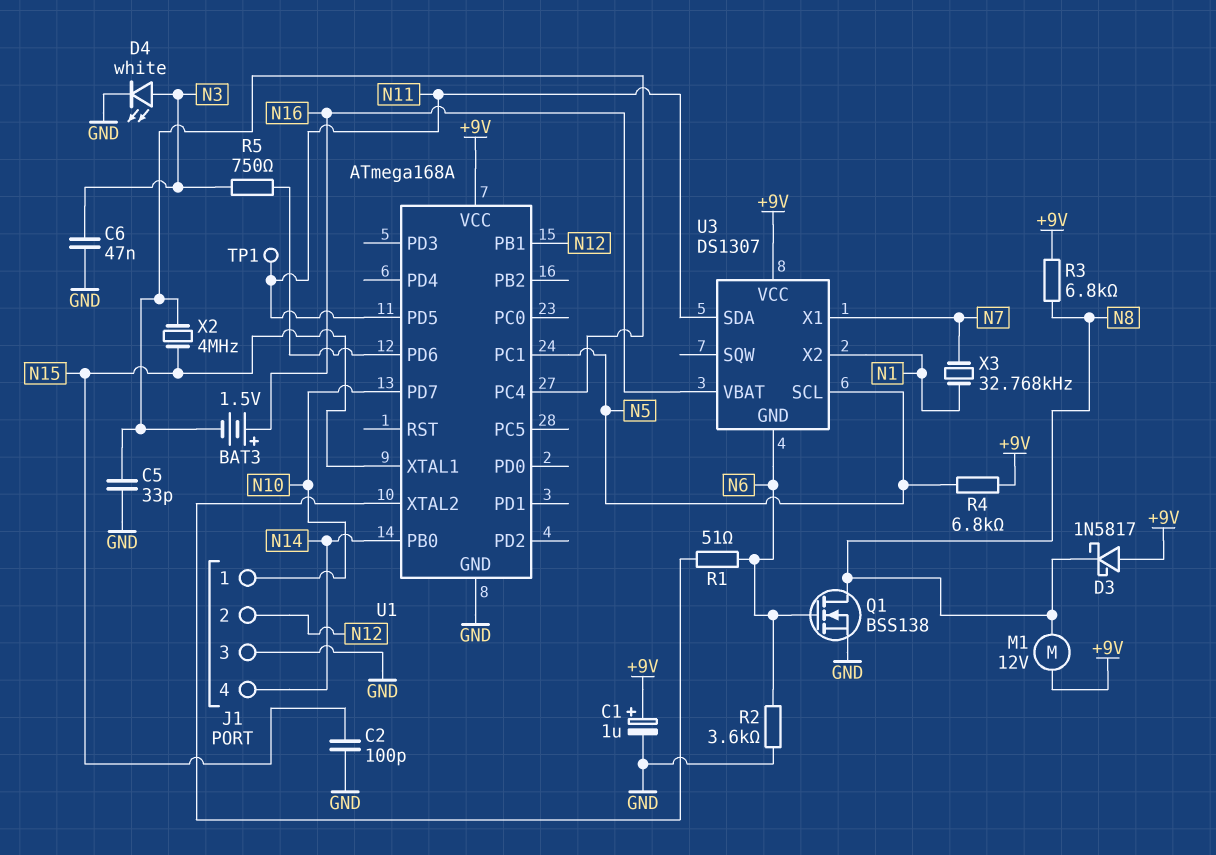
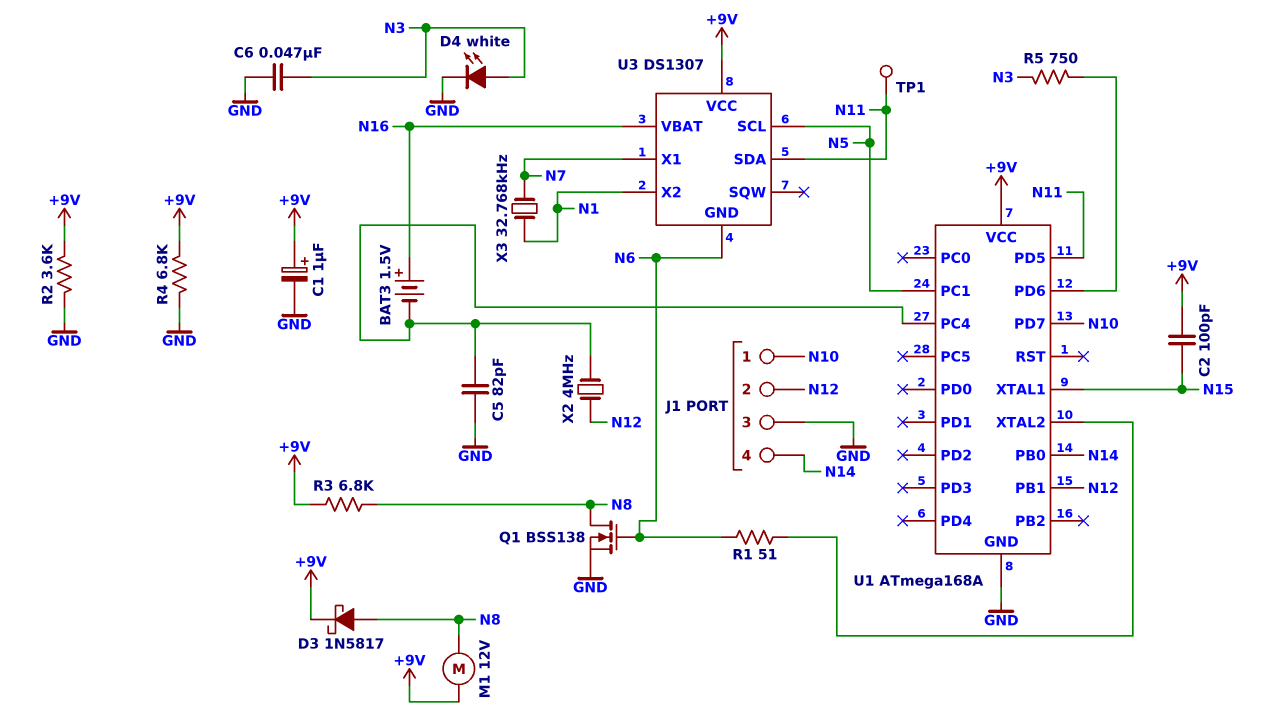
C2: 100pF (GND, N15) -> 100pF (+9V, N15)
C5: 33pF (GND, U1/PC4) -> 82pF (GND, U1/PC4)
D3: schottky 1N5817 (A +9V, K N8) -> schottky 1N5817 (A N8, K +9V)
R2: 3.6k (GND, N6) -> 3.6k (+9V, GND)
R4: 6.8k (+9V, N5) -> 6.8k (+9V, GND)
X2: 4MHz (N15, U1/PC4) -> 4MHz (N12, U1/PC4)

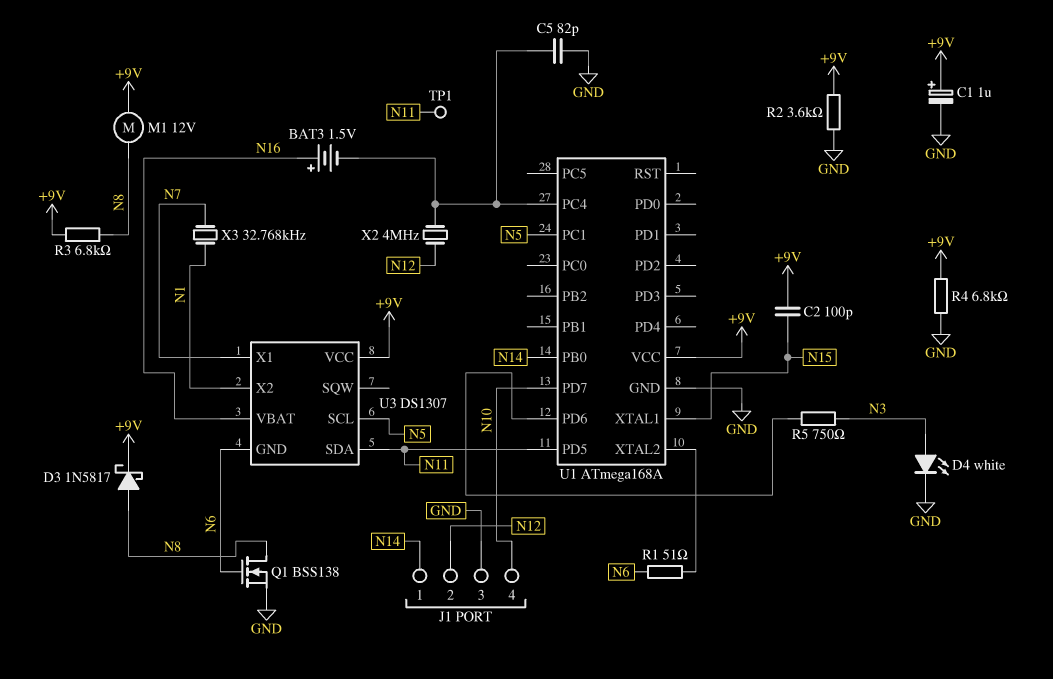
C6: 47nF (GND, N3) -> none
J1 pin 1: N10 -> N14
J1 pin 4: N14 -> N10
U1 pin PB1: N12 -> none

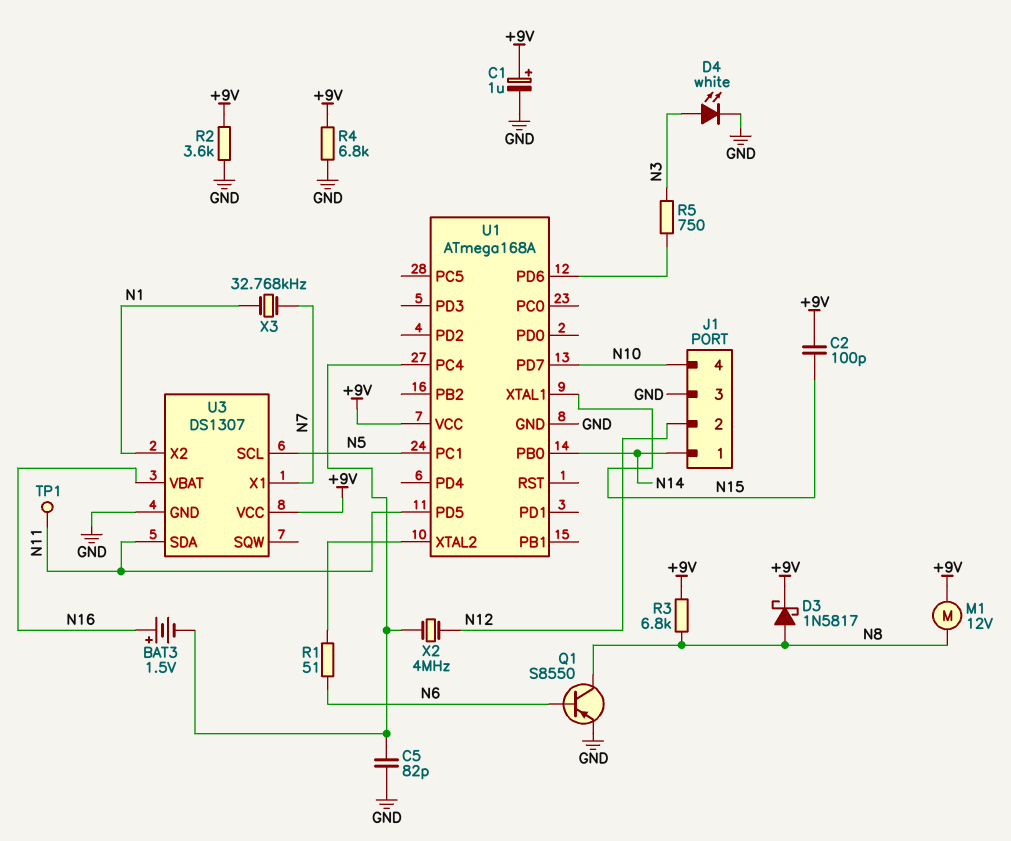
Q1: NMOS BSS138 (G N6, D N8, S GND) -> PNP S8550 (B N6, C N8, E GND)
U3 pin GND: N6 -> GND

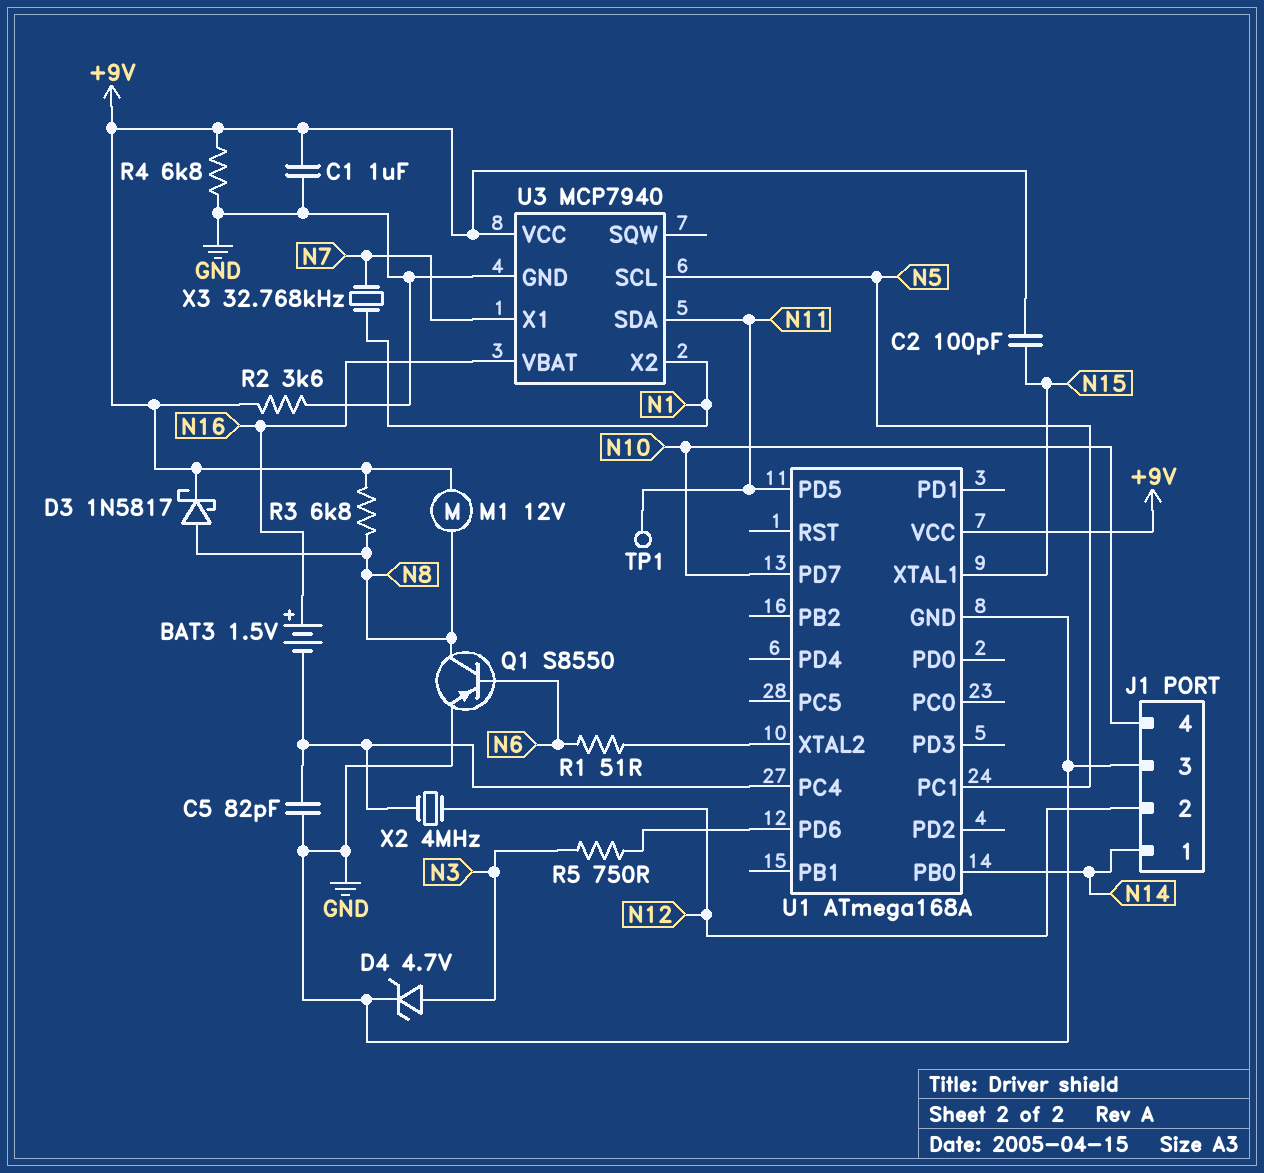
C1: 1uF (plus +9V, minus GND) -> 1uF (+9V, GND)
D4: LED white (A N3, K GND) -> zener 4.7V (A N3, K GND)
U3: DS1307 -> MCP7940

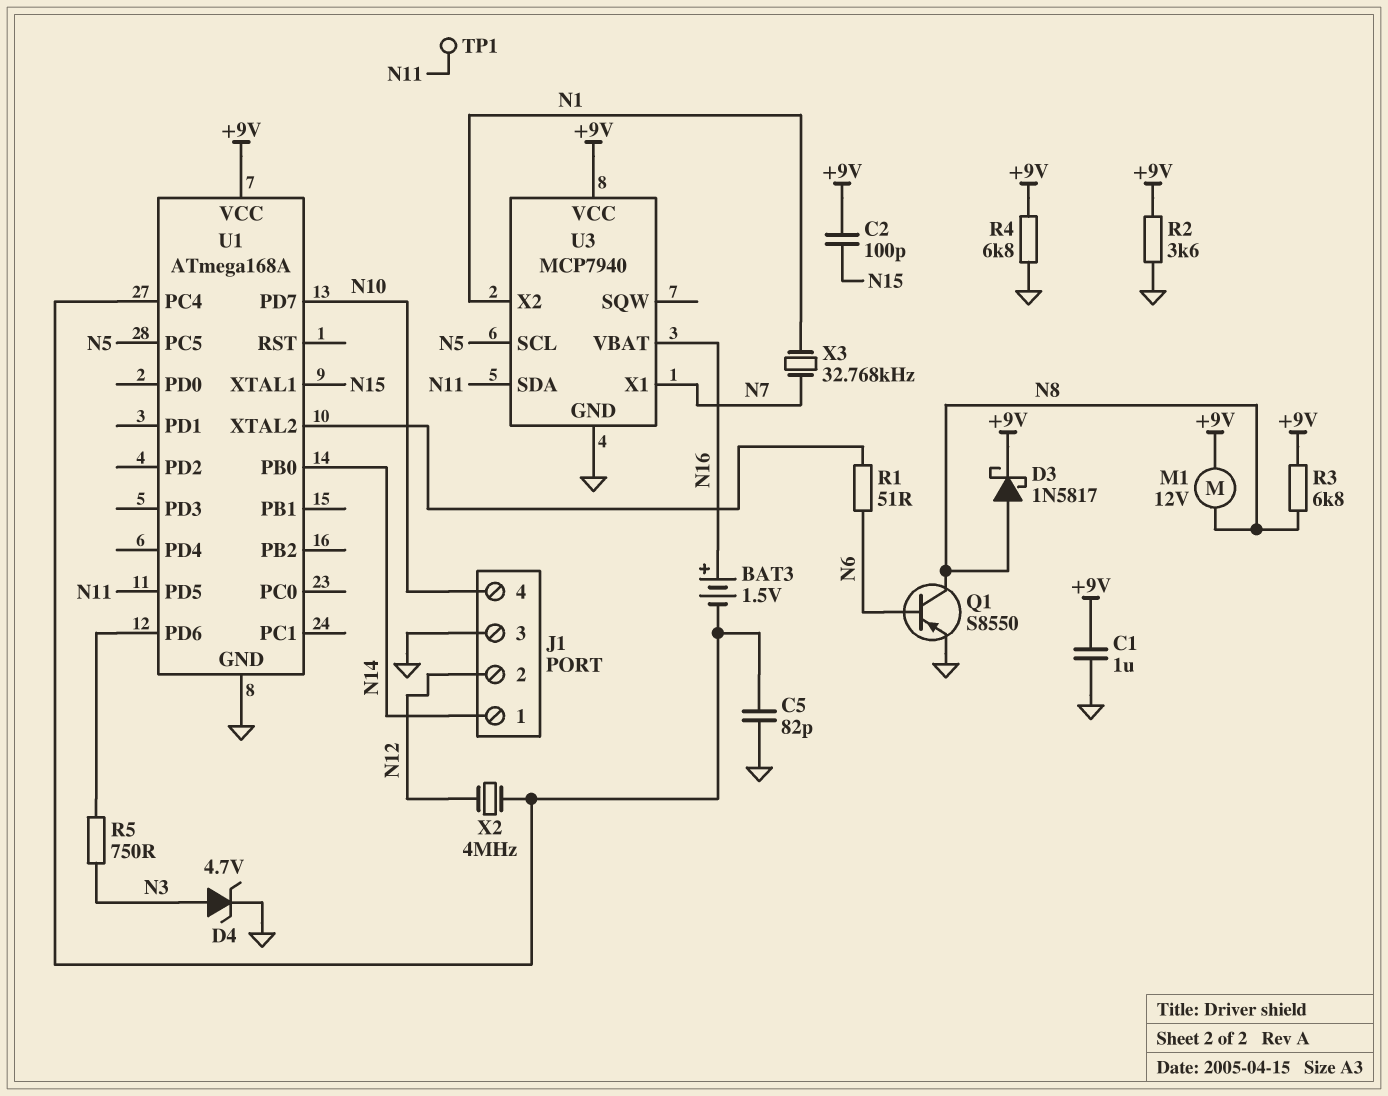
U1 pin PC1: N5 -> none
U1 pin PC5: none -> N5

